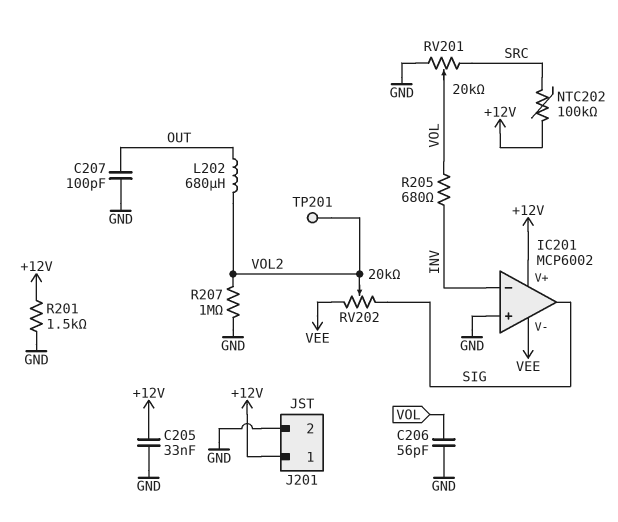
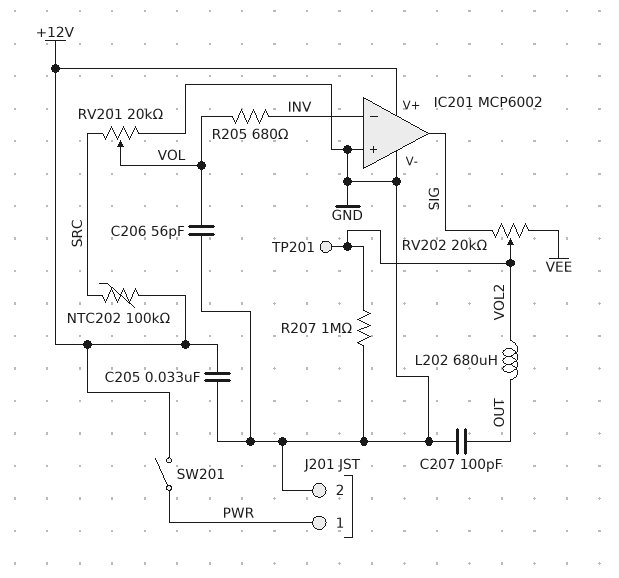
IC201 pin V-: VEE -> GND
J201 pin 1: +12V -> PWR
R201: 1.5k (+12V, GND) -> none
SW201: none -> switch (+12V, PWR)

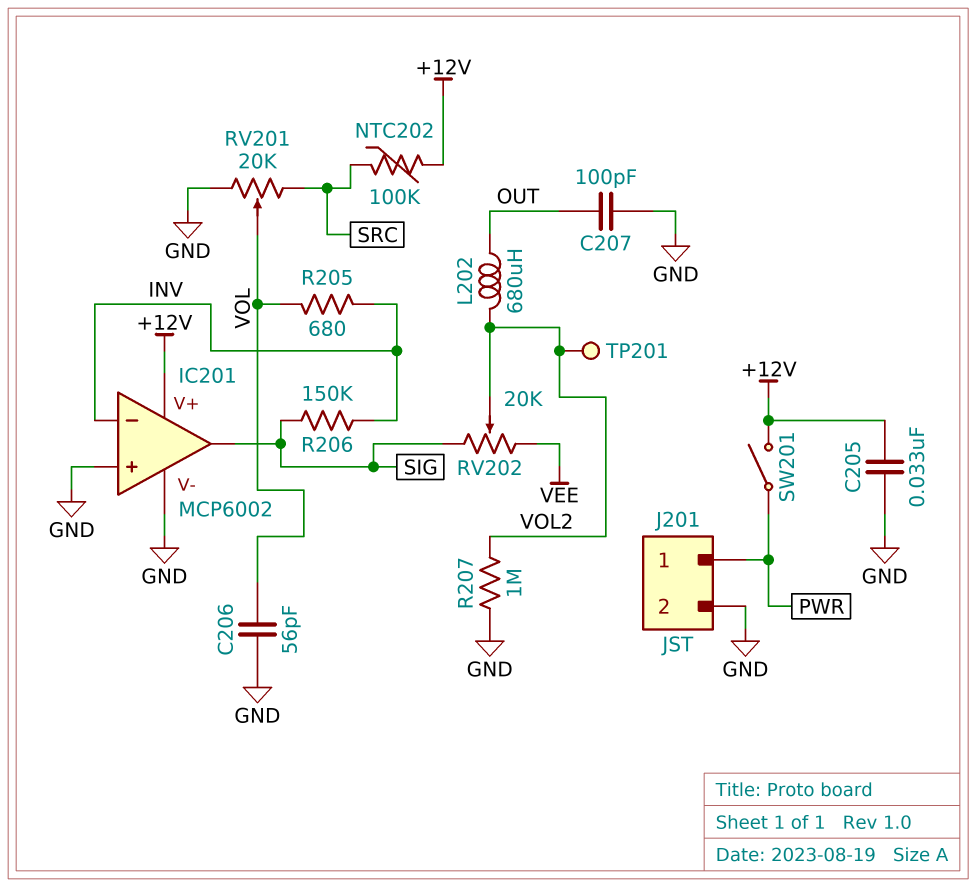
R206: none -> 150k (INV, SIG)

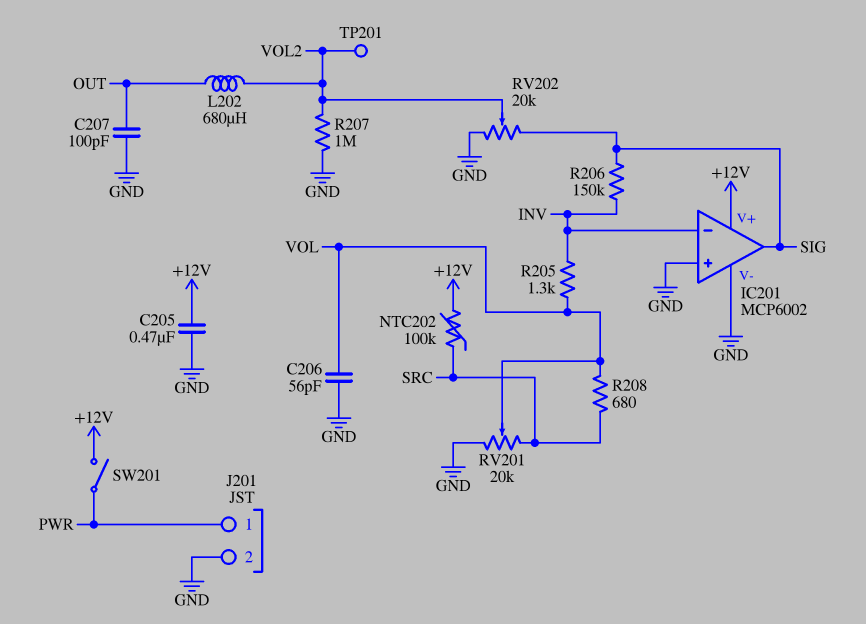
C205: 33nF (+12V, GND) -> 470nF (+12V, GND)
R205: 680 (INV, VOL) -> 1.3k (INV, VOL)
R208: none -> 680 (SRC, VOL)
RV202: 20k (SIG, VEE, wiper VOL2) -> 20k (GND, SIG, wiper VOL2)

